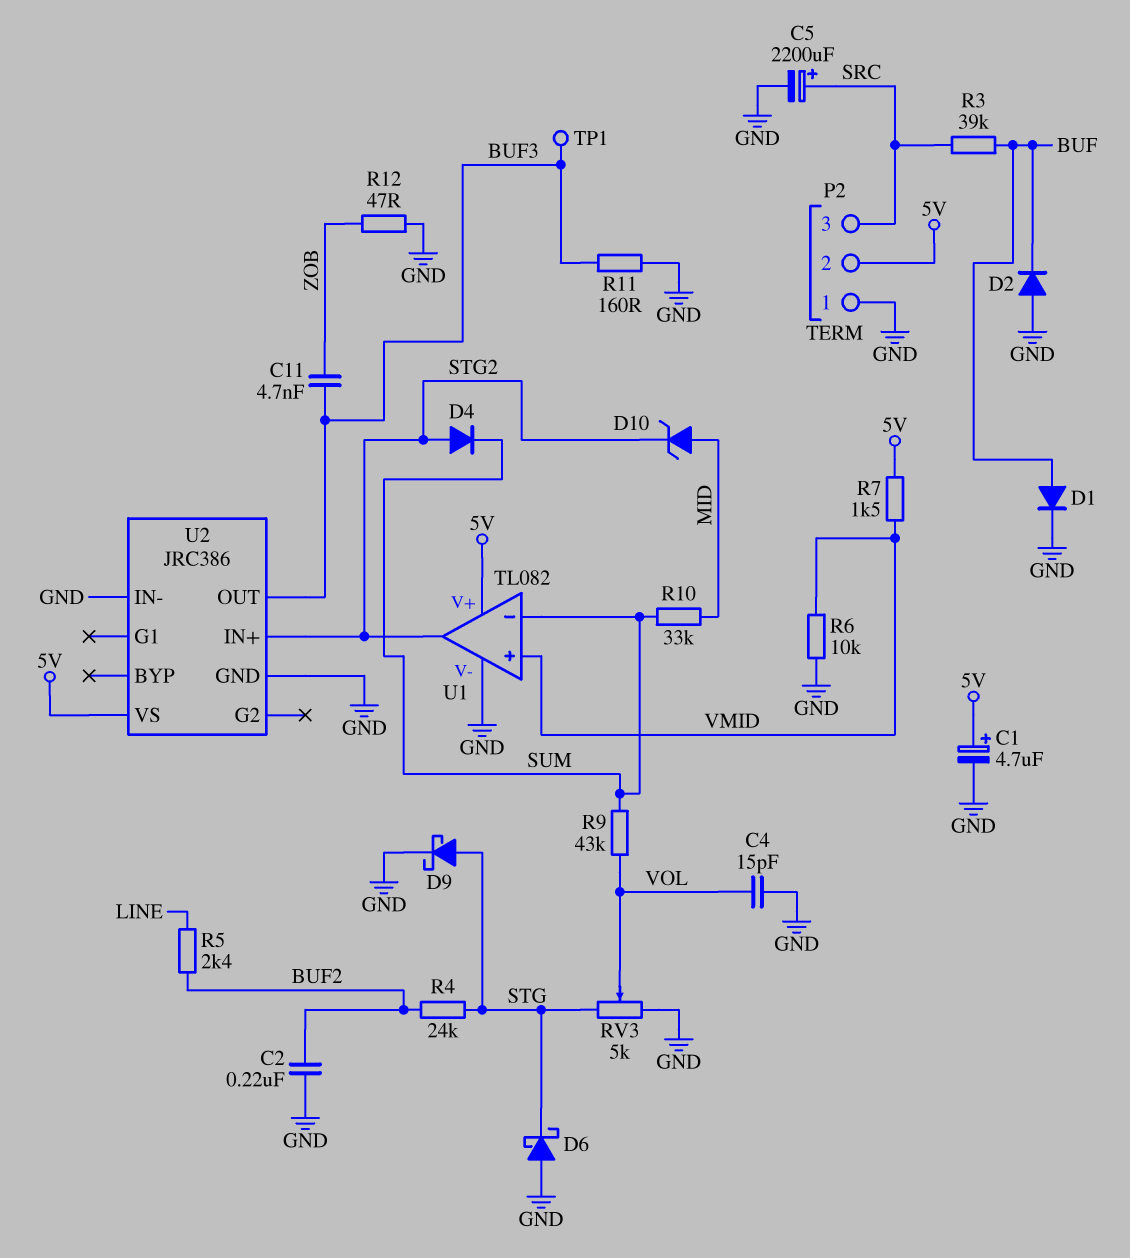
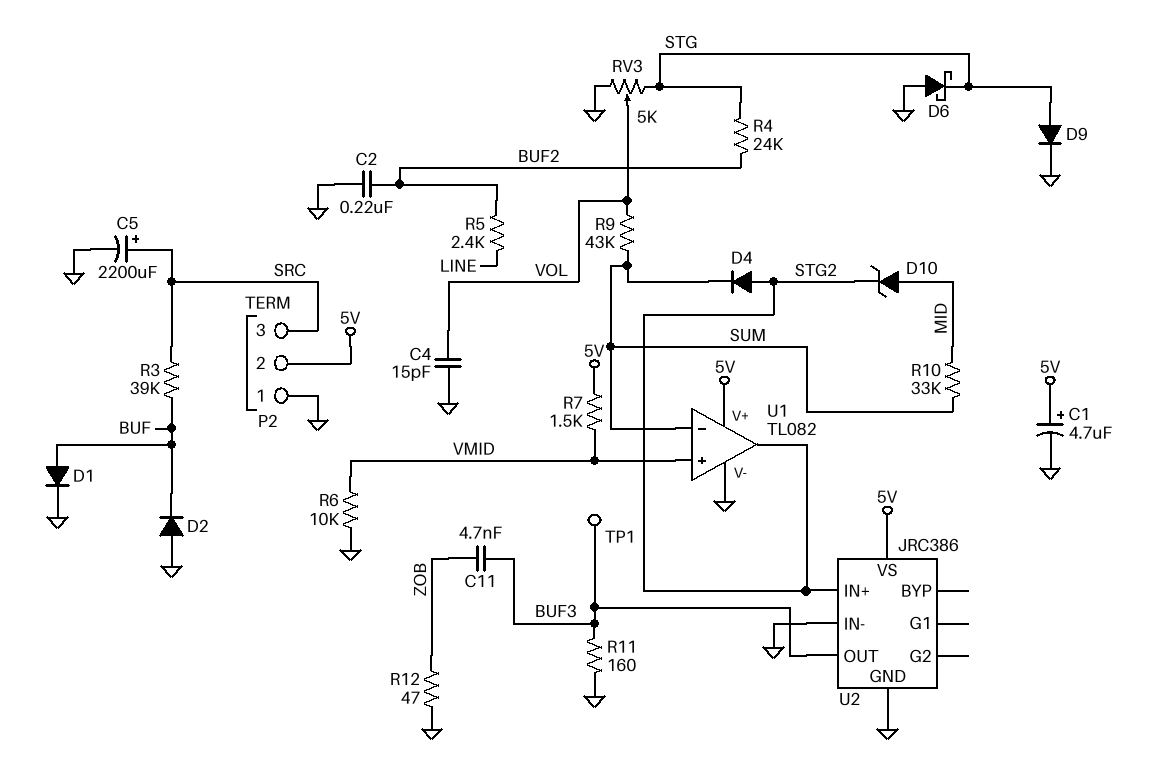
D9: schottky (A STG, K GND) -> diode (A STG, K GND)

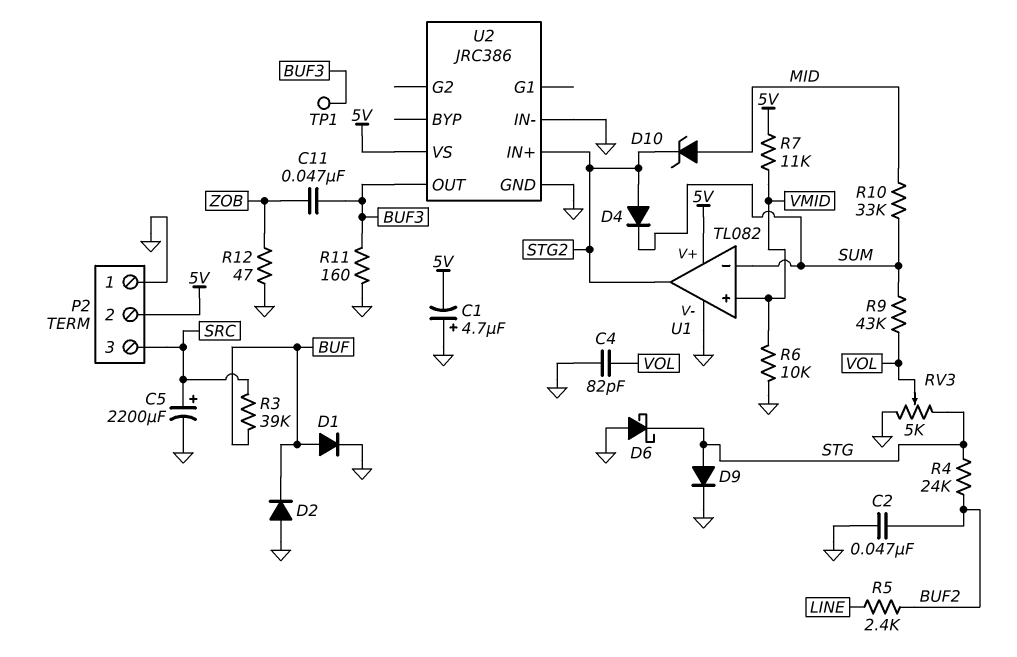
C1: 4.7uF (plus 5V, minus GND) -> 4.7uF (plus GND, minus 5V)
C2: 220nF (BUF2, GND) -> 47nF (BUF2, GND)
C4: 15pF (GND, VOL) -> 82pF (GND, VOL)
C11: 4.7nF (BUF3, ZOB) -> 47nF (BUF3, ZOB)
R7: 1.5k (5V, VMID) -> 11k (5V, VMID)

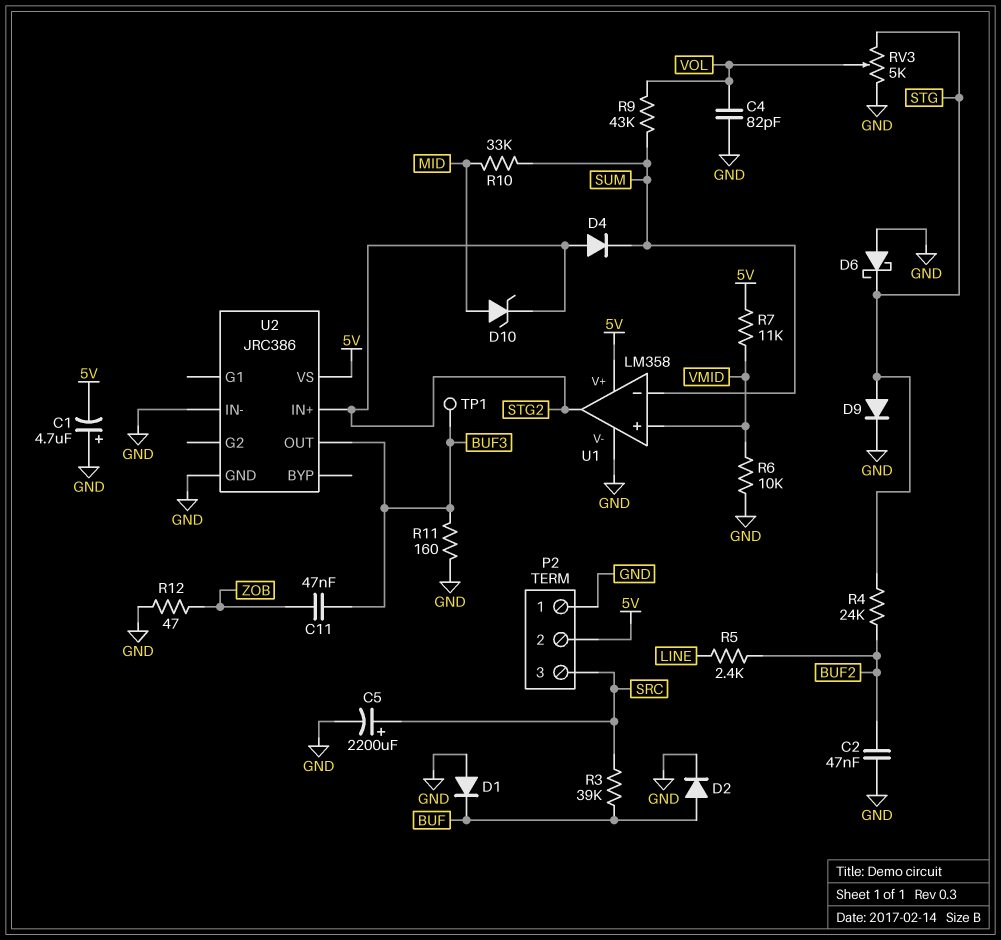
D1: diode (A BUF, K GND) -> diode (A GND, K BUF)
D2: diode (A GND, K BUF) -> diode (A BUF, K GND)
U1: TL082 -> LM358

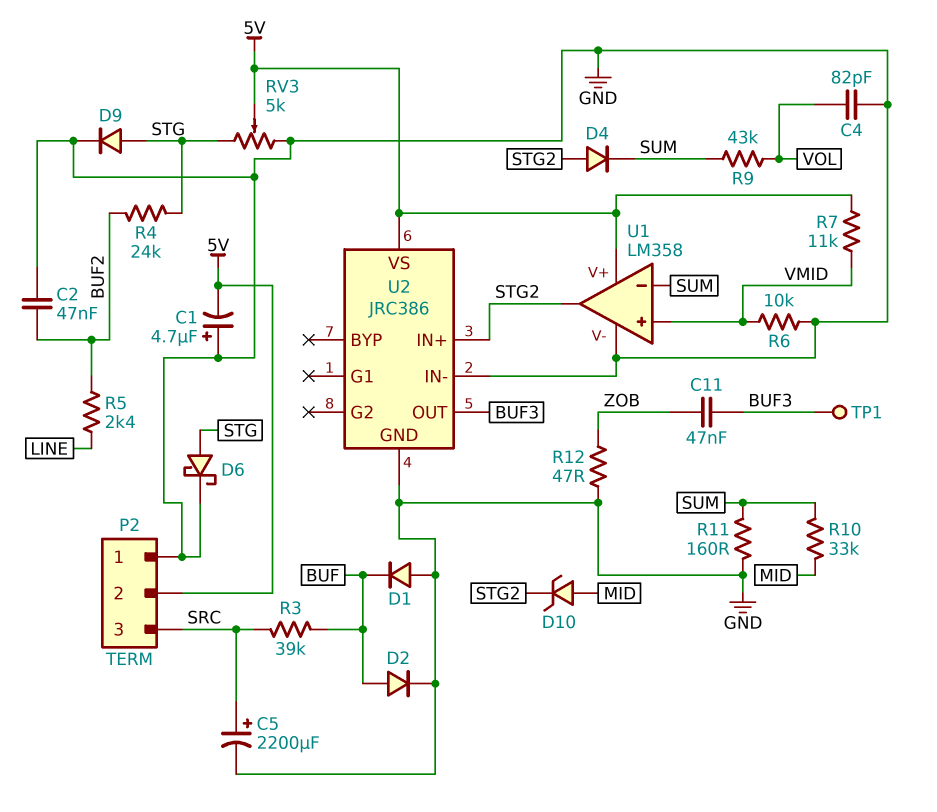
D6: schottky (A GND, K STG) -> schottky (A STG, K GND)
R11: 160 (BUF3, GND) -> 160 (GND, SUM)
RV3: 5k (GND, STG, wiper VOL) -> 5k (GND, STG, wiper 5V)

